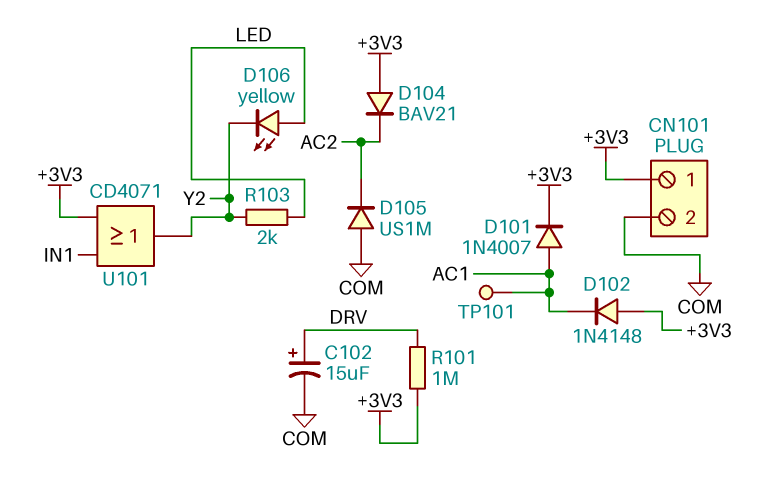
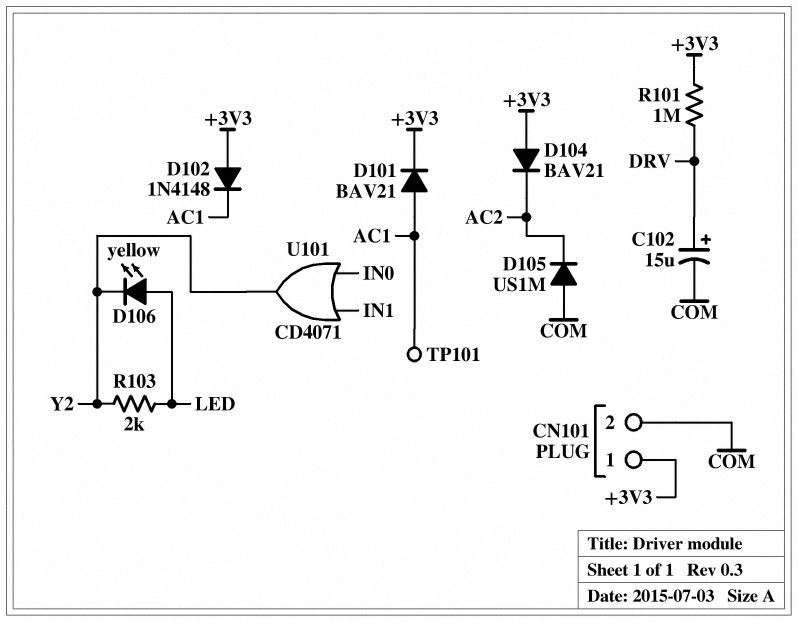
D101: diode 1N4007 (A AC1, K +3V3) -> diode BAV21 (A AC1, K +3V3)
U101: OR CD4071 (in +3V3, in IN1, out Y2) -> OR CD4071 (in IN0, in IN1, out Y2)

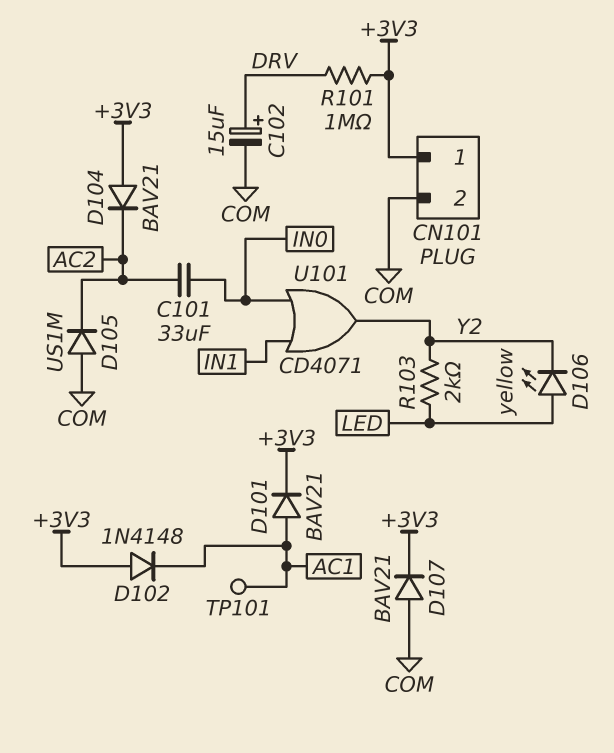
C101: none -> 33uF (AC2, IN0)
D107: none -> diode BAV21 (A COM, K +3V3)

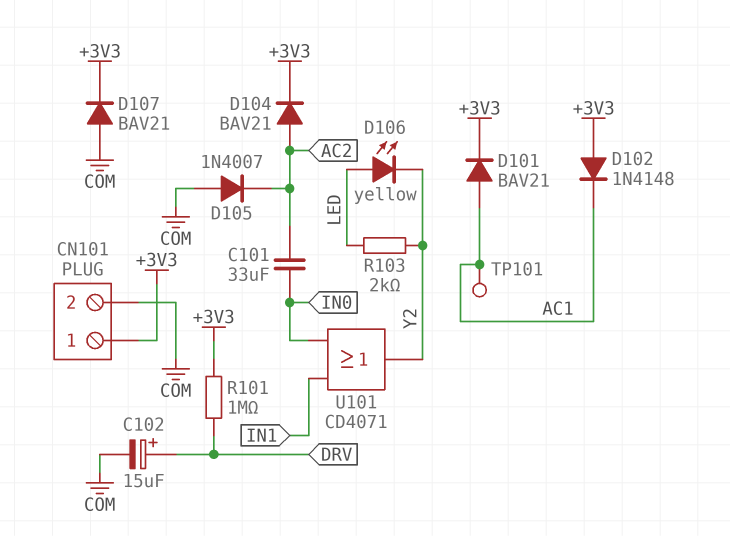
D104: diode BAV21 (A +3V3, K AC2) -> diode BAV21 (A AC2, K +3V3)
D105: diode US1M (A COM, K AC2) -> diode 1N4007 (A COM, K AC2)

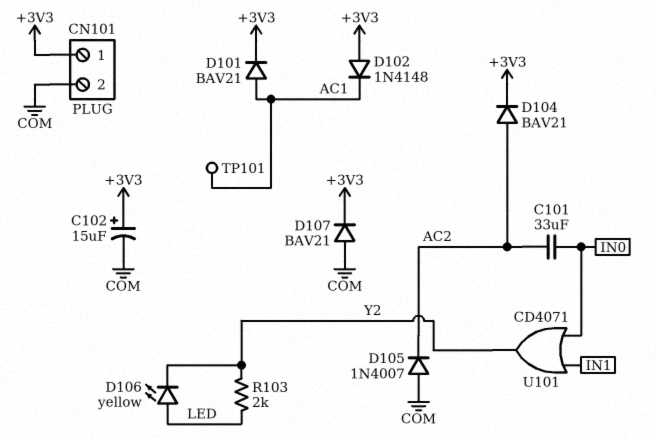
C102: 15uF (plus DRV, minus COM) -> 15uF (plus +3V3, minus COM)
R101: 1M (+3V3, DRV) -> none

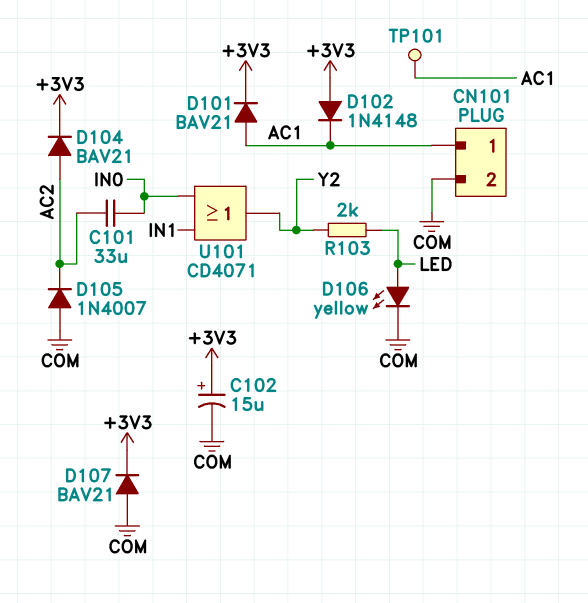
CN101 pin 1: +3V3 -> AC1
D106: LED yellow (A LED, K Y2) -> LED yellow (A LED, K COM)

